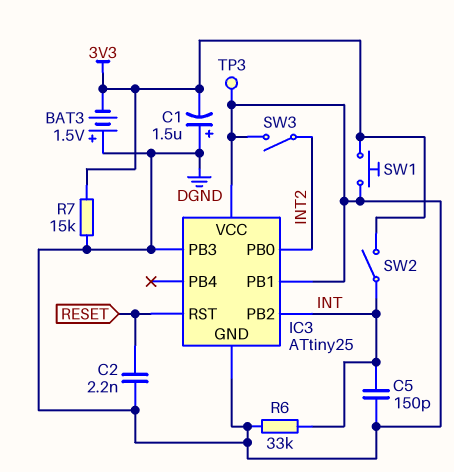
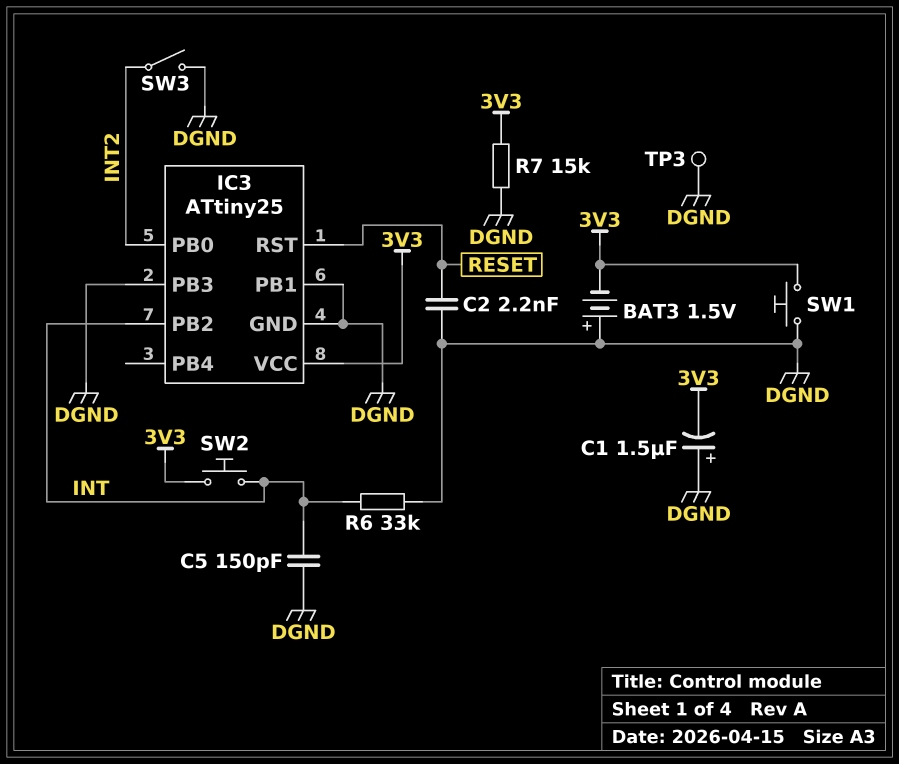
IC3 pin VCC: DGND -> 3V3
SW2: switch (3V3, INT) -> button (3V3, INT)

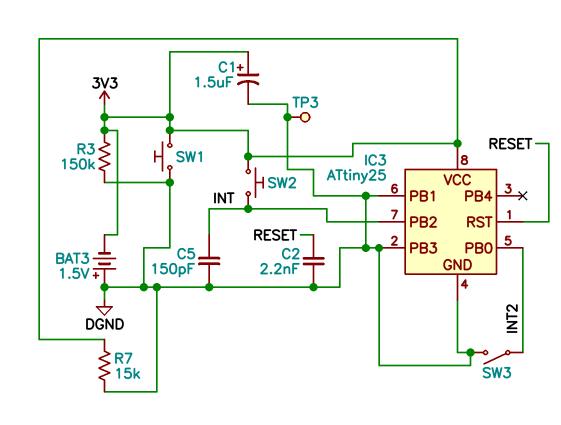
C1: 1.5uF (plus DGND, minus 3V3) -> 1.5uF (plus 3V3, minus DGND)
R3: none -> 150k (3V3, DGND)
R6: 33k (DGND, INT) -> none

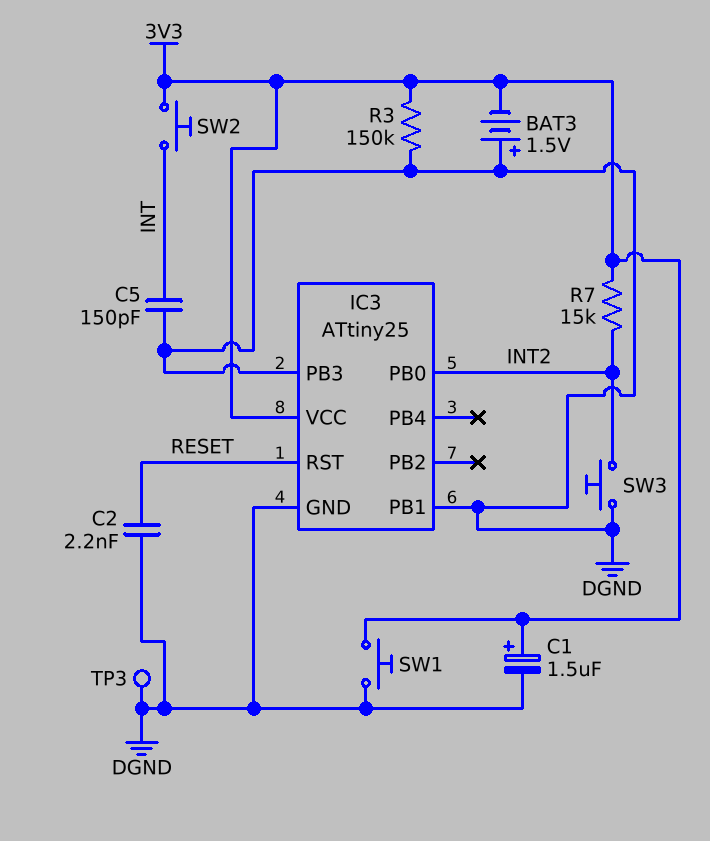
IC3 pin PB2: INT -> none
R7: 15k (3V3, DGND) -> 15k (3V3, INT2)
SW3: switch (DGND, INT2) -> button (DGND, INT2)

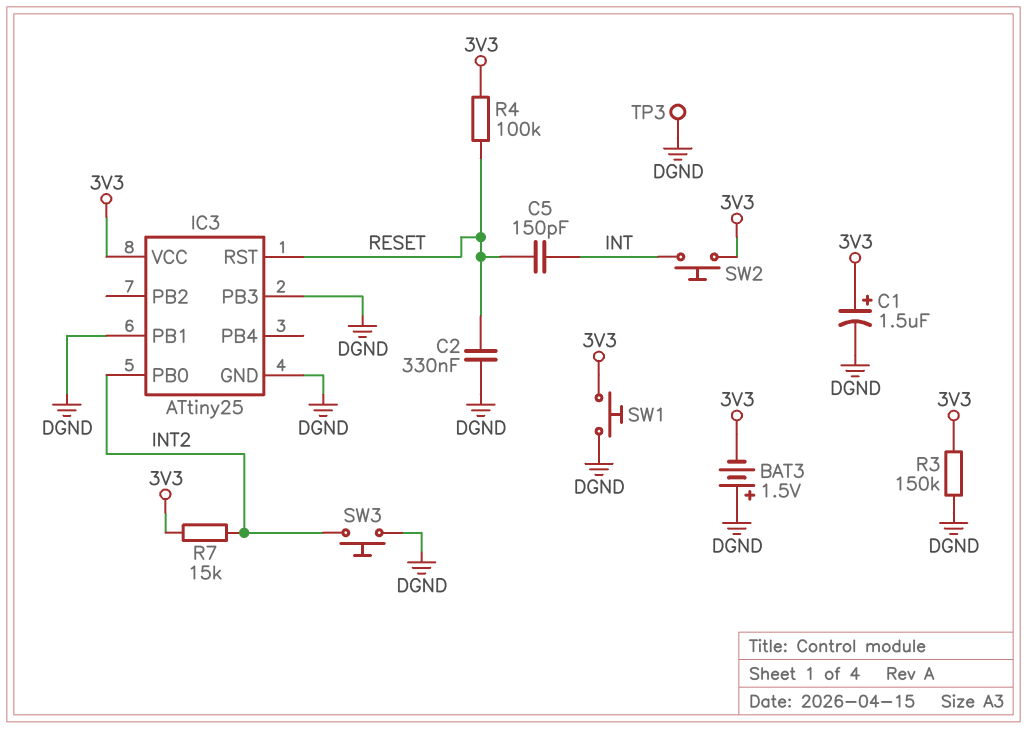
C2: 2.2nF (DGND, RESET) -> 330nF (DGND, RESET)
C5: 150pF (DGND, INT) -> 150pF (INT, RESET)
R4: none -> 100k (3V3, RESET)

